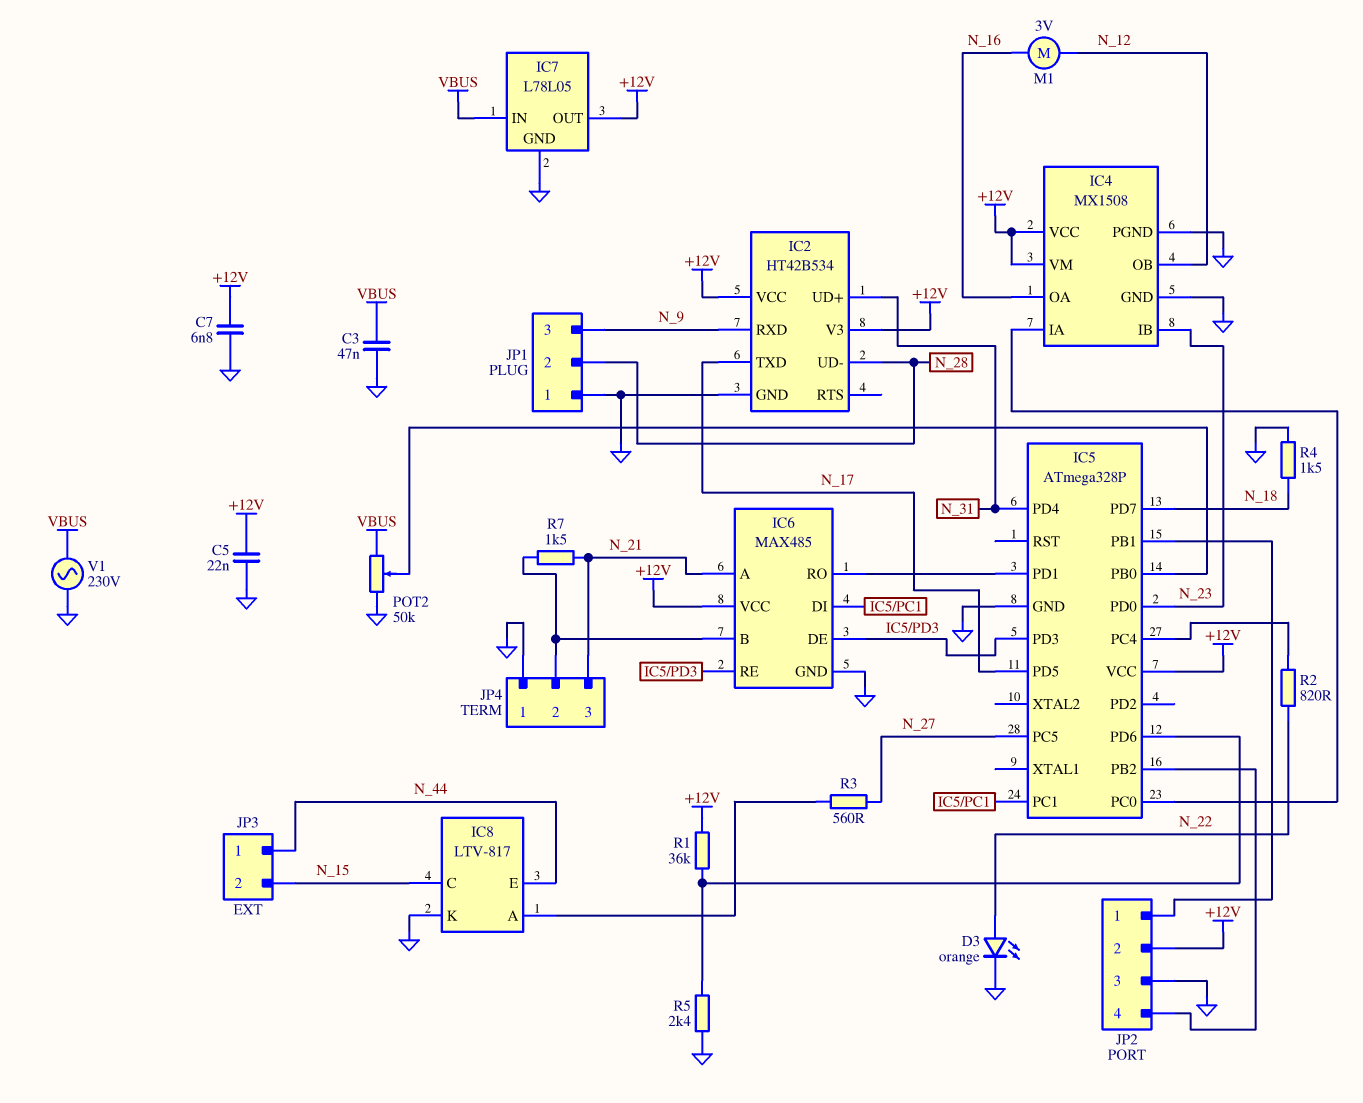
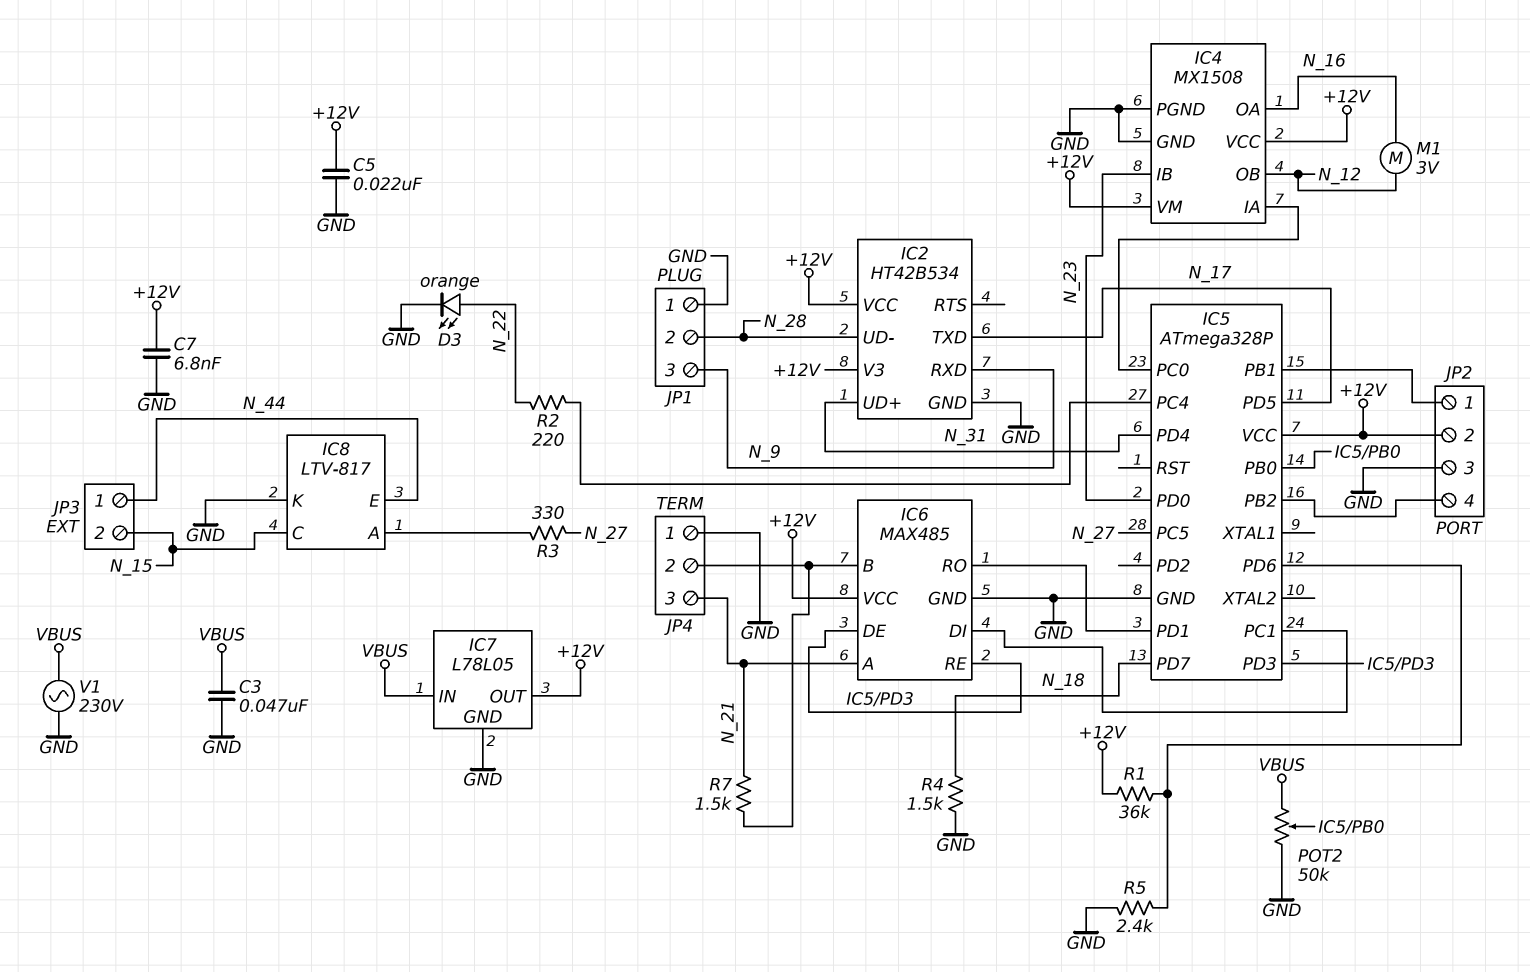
R2: 820 (IC5/PC4, N_22) -> 220 (IC5/PC4, N_22)
R3: 560 (IC8/A, N_27) -> 330 (IC8/A, N_27)

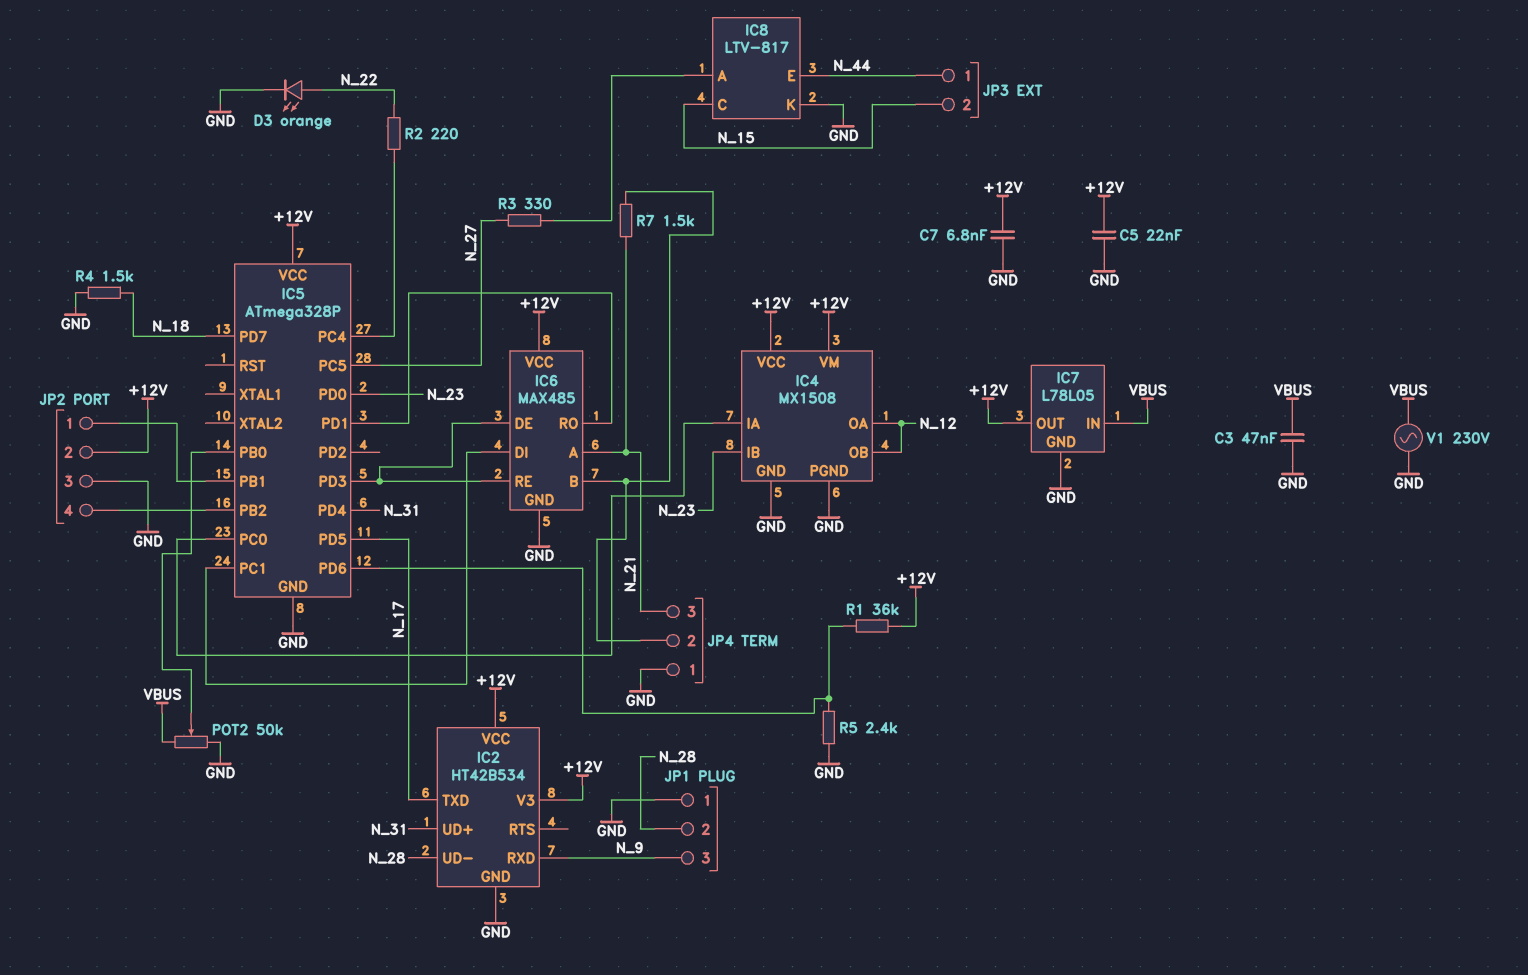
IC4 pin OA: N_16 -> N_12
M1: motor 3V (N_12, N_16) -> none

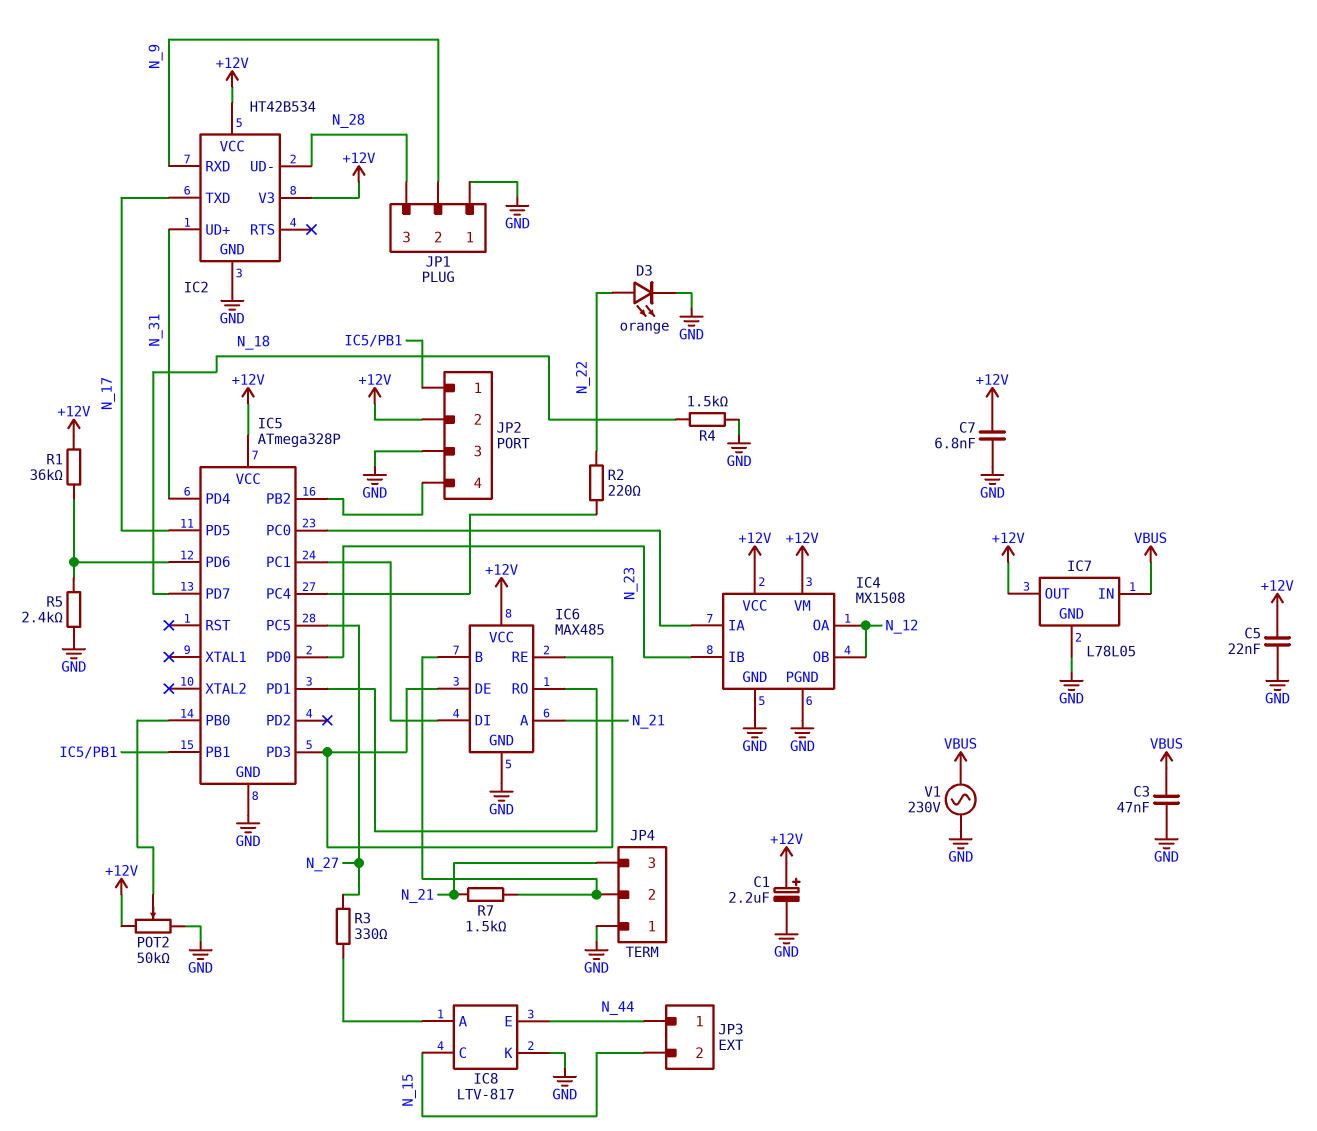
C1: none -> 2.2uF (plus +12V, minus GND)
JP1 pin 2: N_28 -> N_9
JP1 pin 3: N_9 -> N_28
POT2: 50k (GND, VBUS, wiper IC5/PB0) -> 50k (+12V, GND, wiper IC5/PB0)

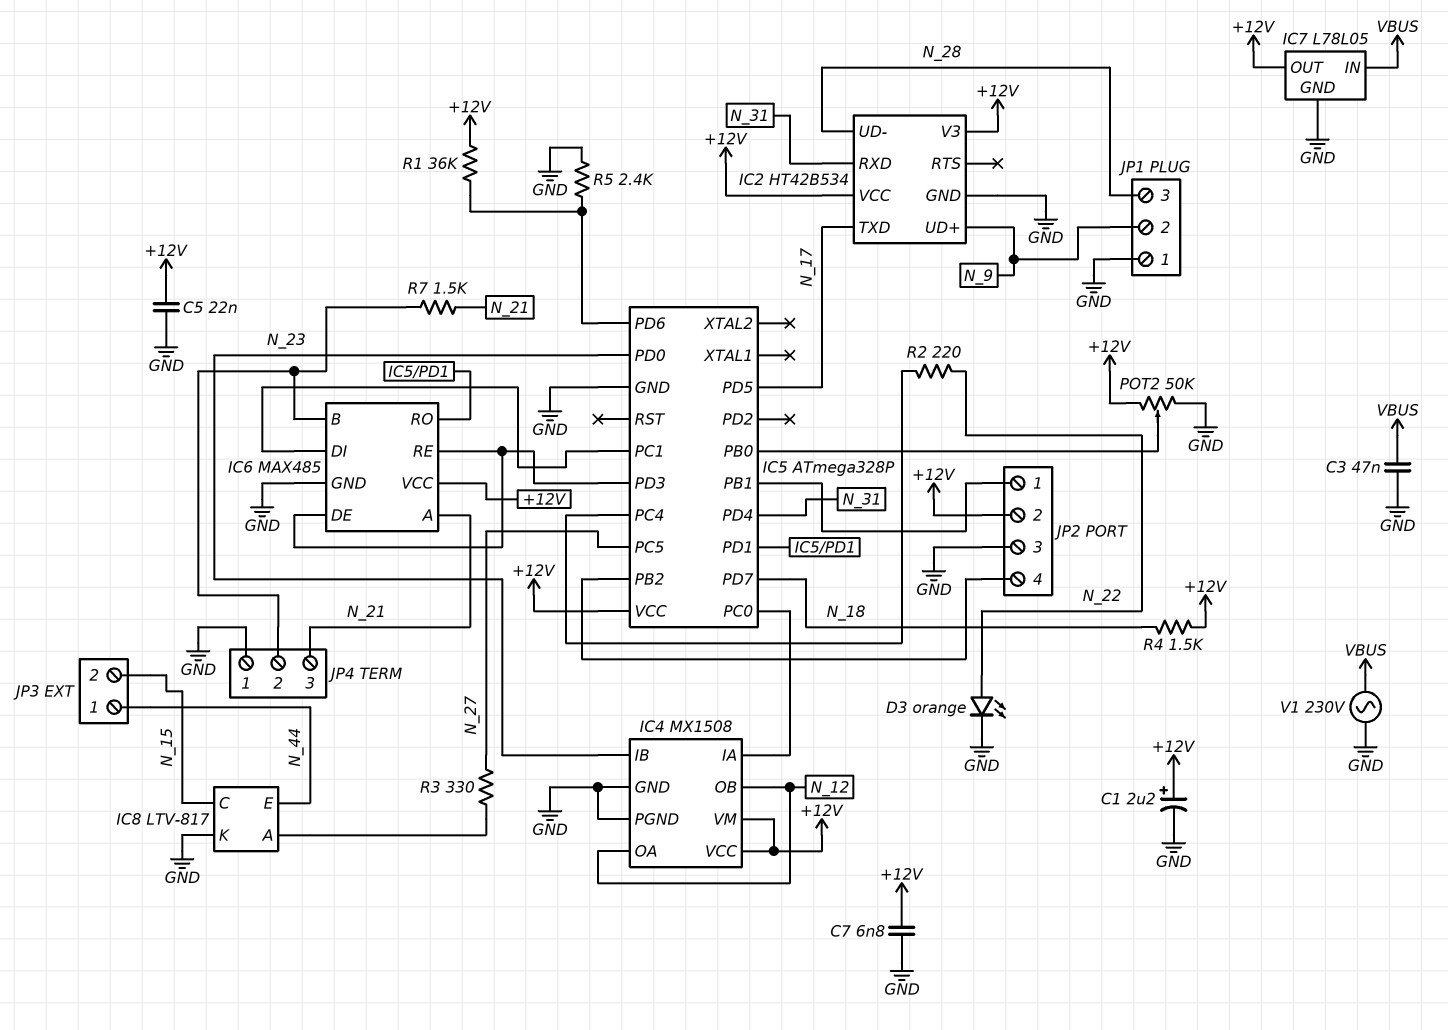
IC2 pin RXD: N_9 -> N_31
IC2 pin UD+: N_31 -> N_9
R4: 1.5k (GND, N_18) -> 1.5k (+12V, N_18)

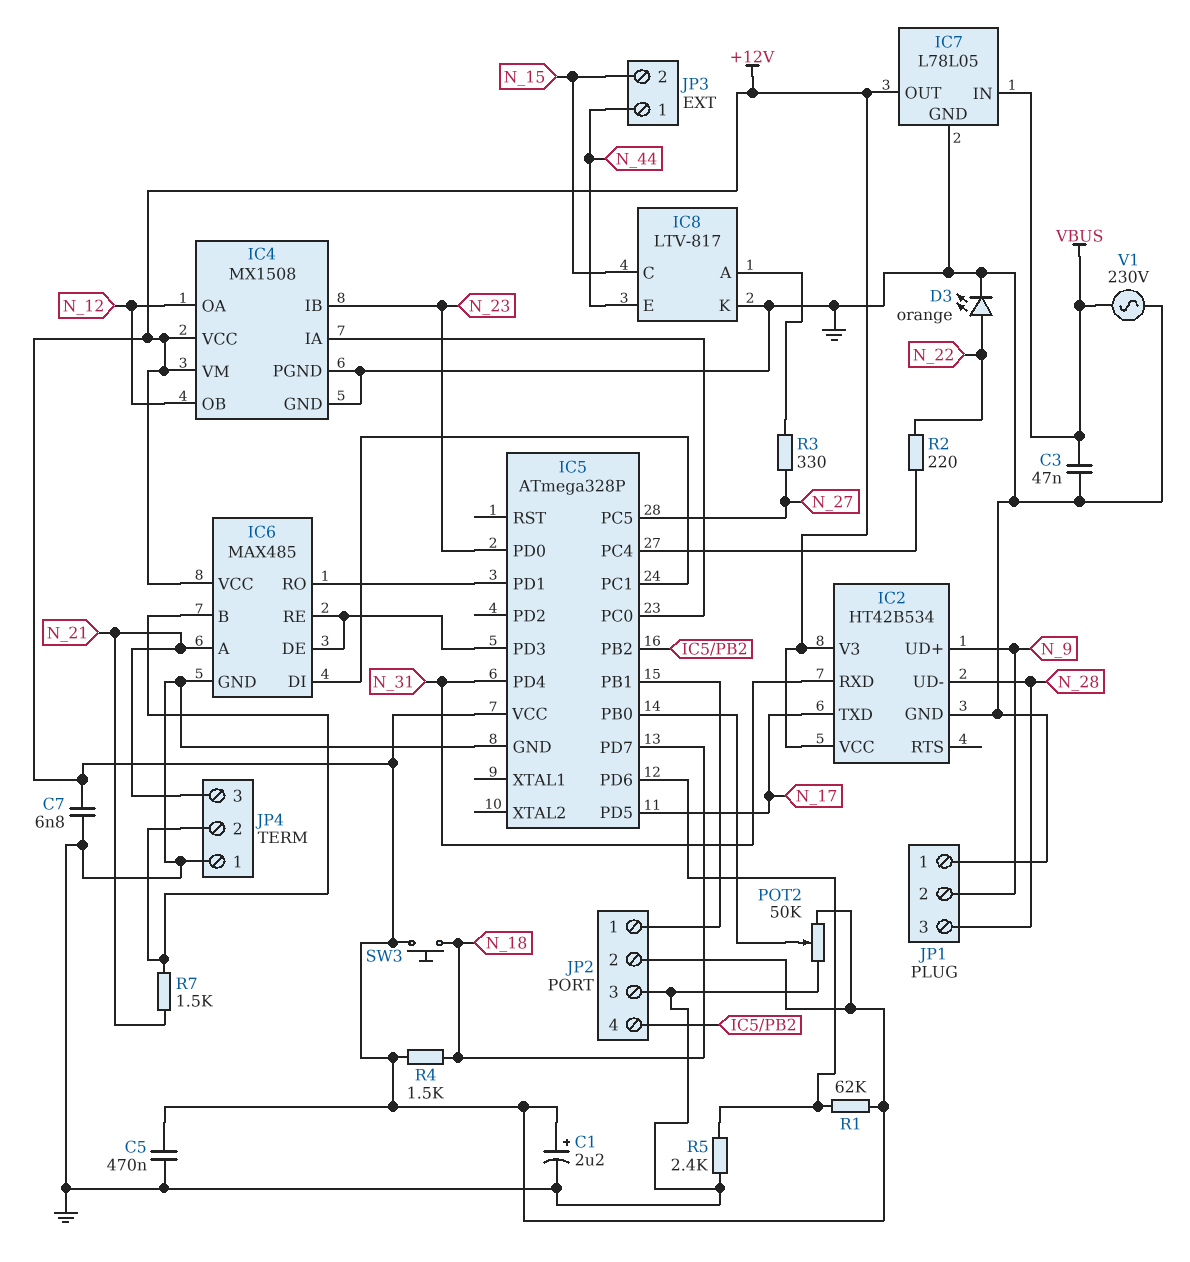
C5: 22nF (+12V, GND) -> 470nF (+12V, GND)
R1: 36k (+12V, IC5/PD6) -> 62k (+12V, IC5/PD6)
SW3: none -> button (+12V, N_18)

